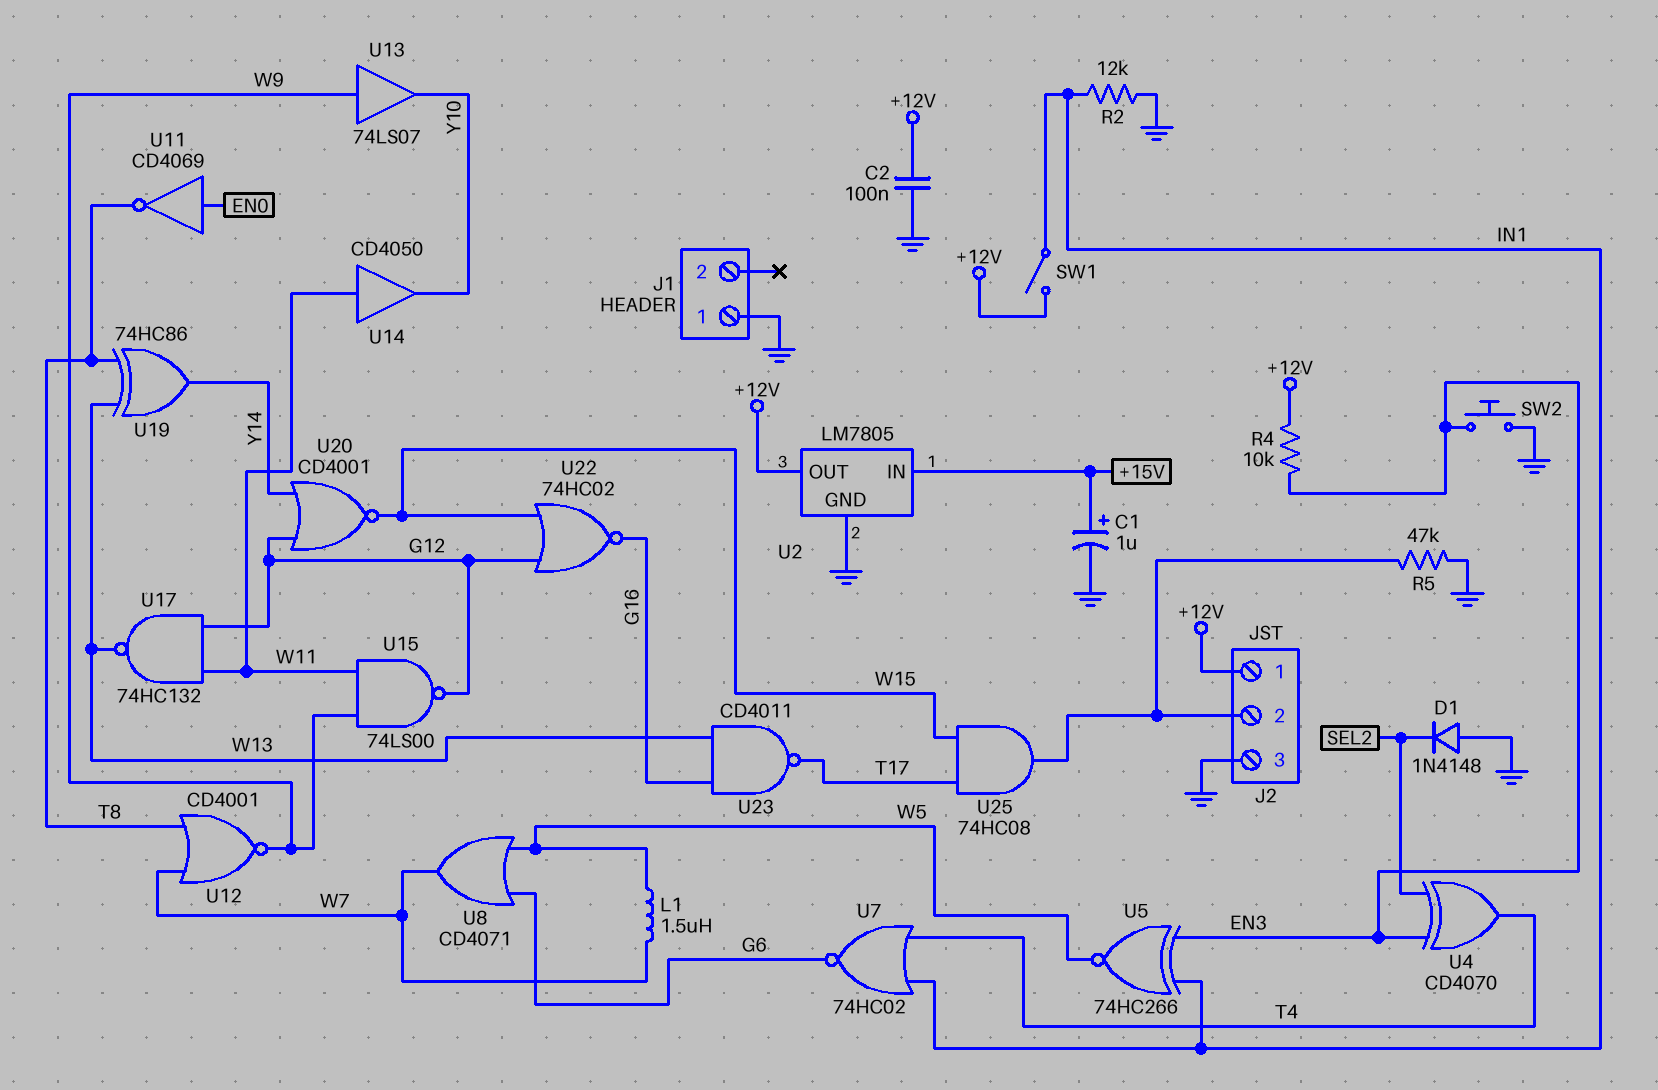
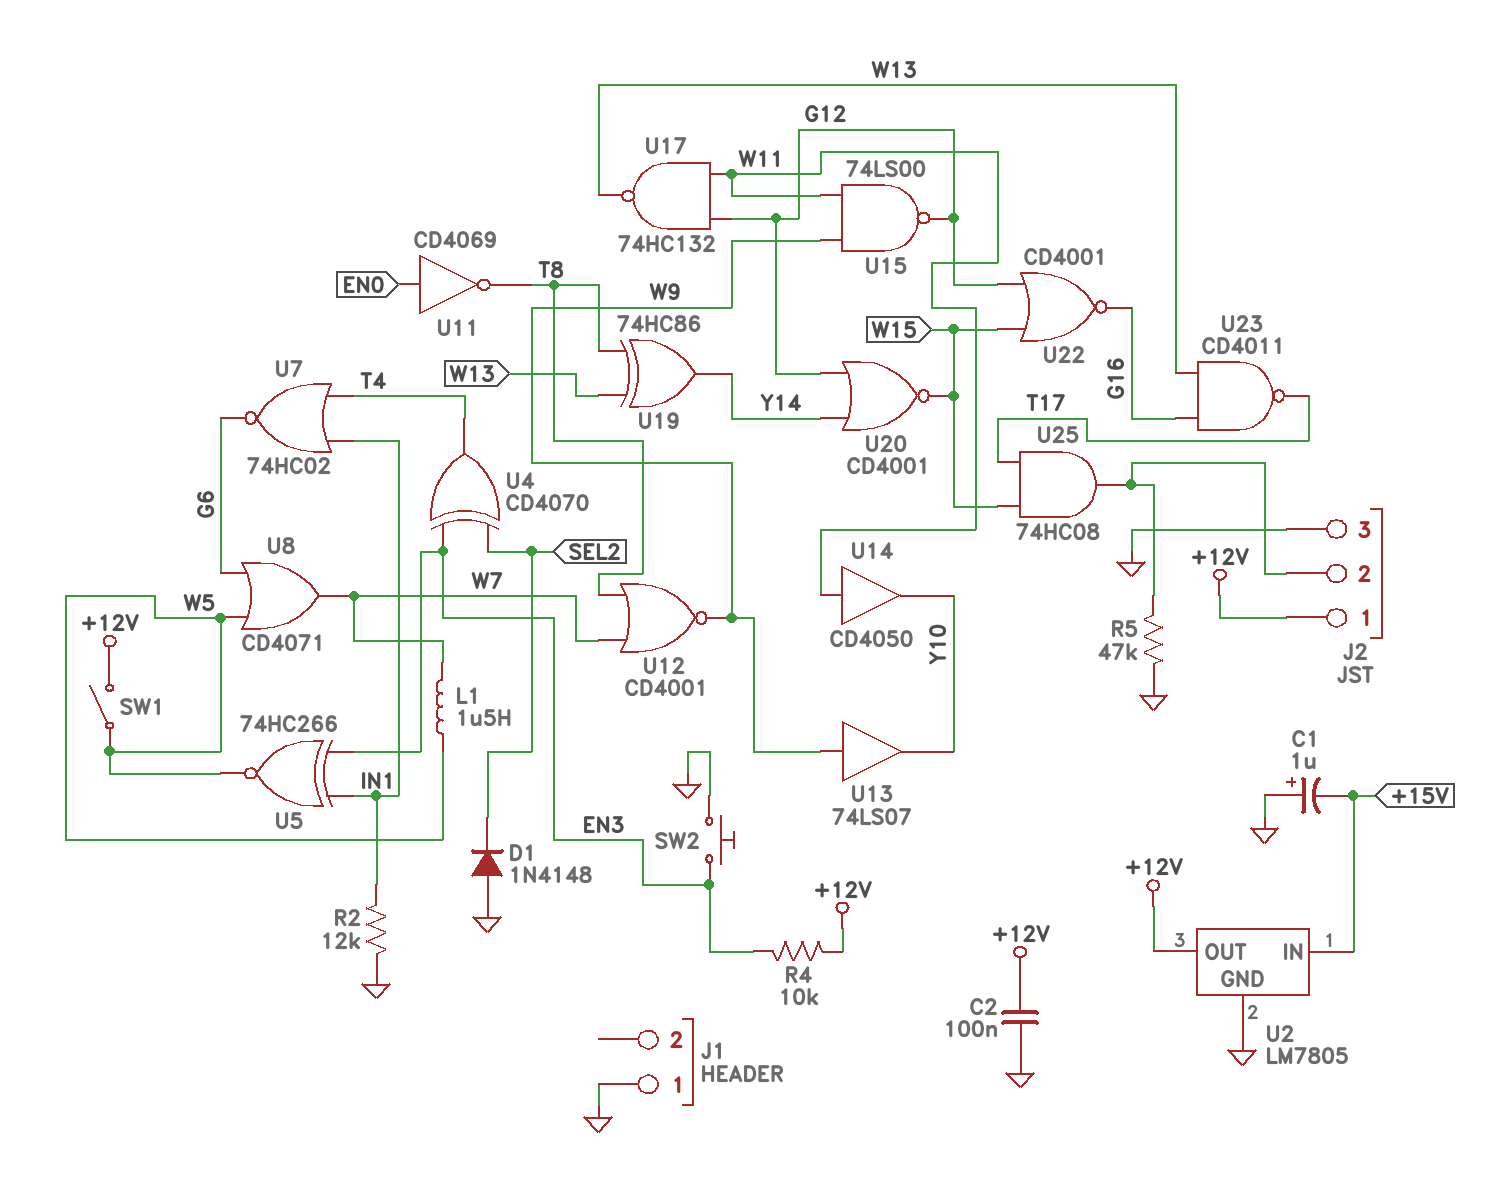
C1: 1uF (plus +15V, minus GND) -> 1uF (plus GND, minus +15V)
SW1: switch (+12V, IN1) -> switch (+12V, W5)
U22: NOR 74HC02 (in G12, in W15, out G16) -> NOR CD4001 (in G12, in W15, out G16)

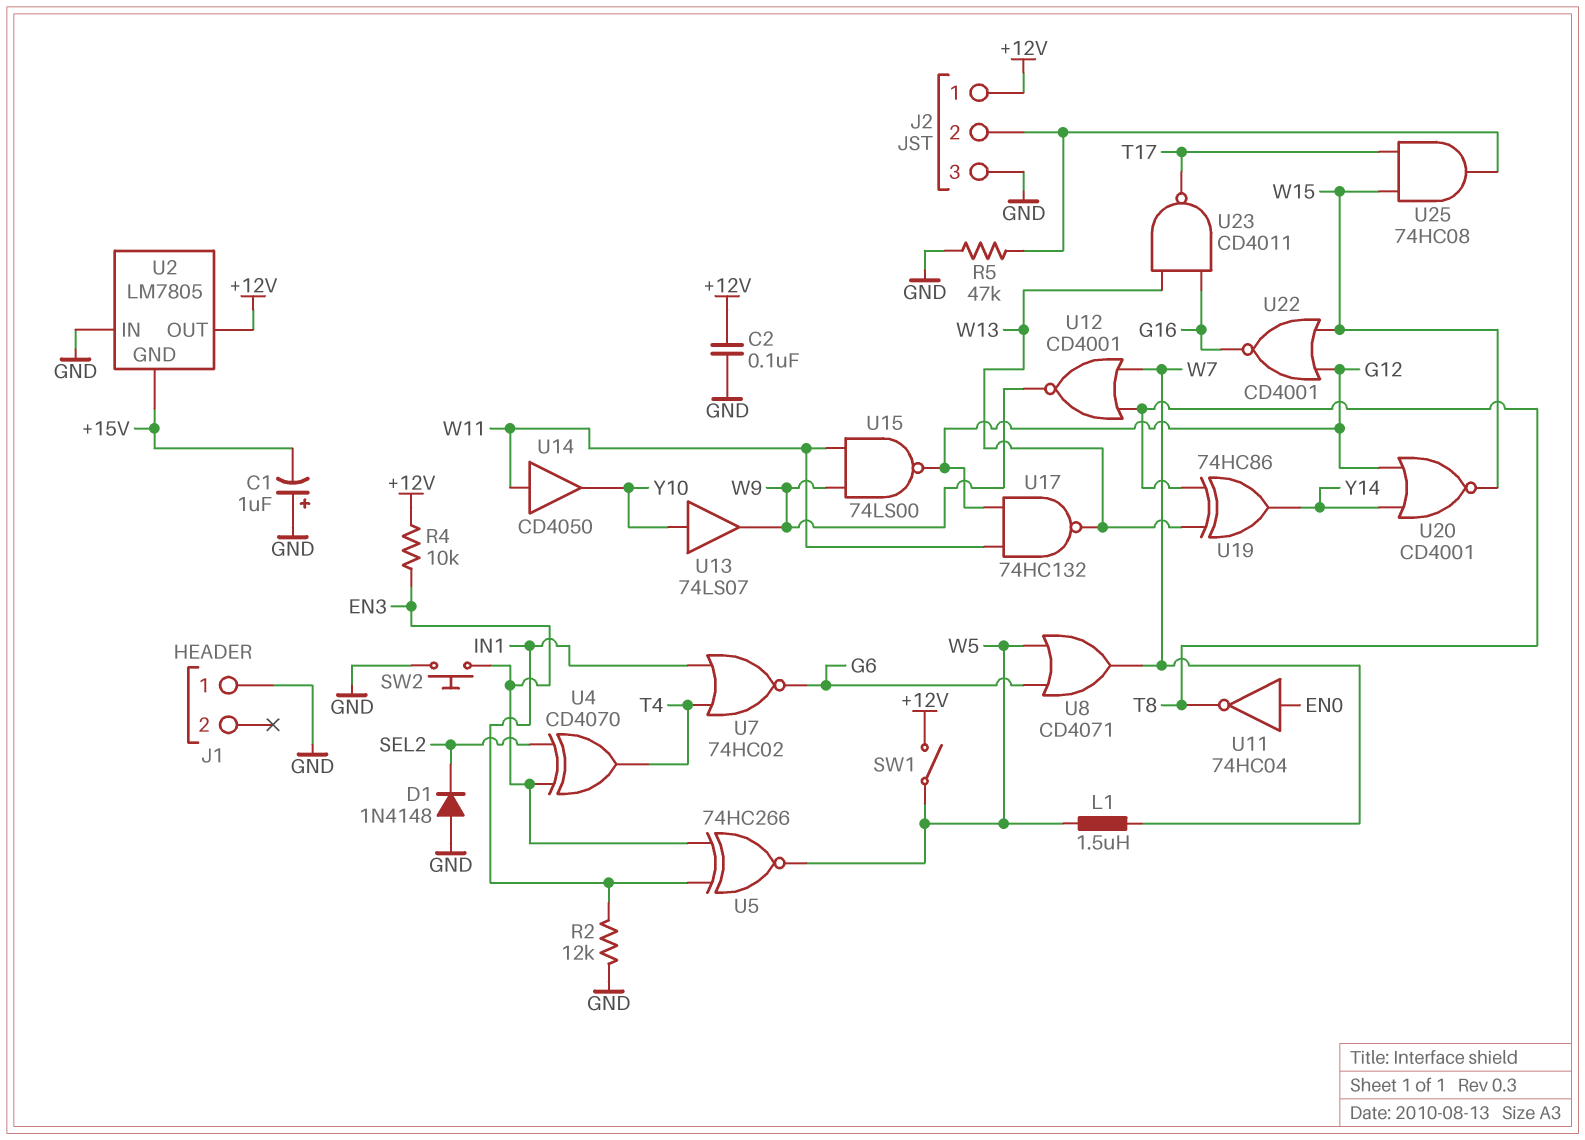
U2 pin GND: GND -> +15V
U2 pin IN: +15V -> GND
U11: NOT CD4069 (in EN0, out T8) -> NOT 74HC04 (in EN0, out T8)
U13: buffer 74LS07 (in W9, out Y10) -> buffer 74LS07 (in Y10, out W9)

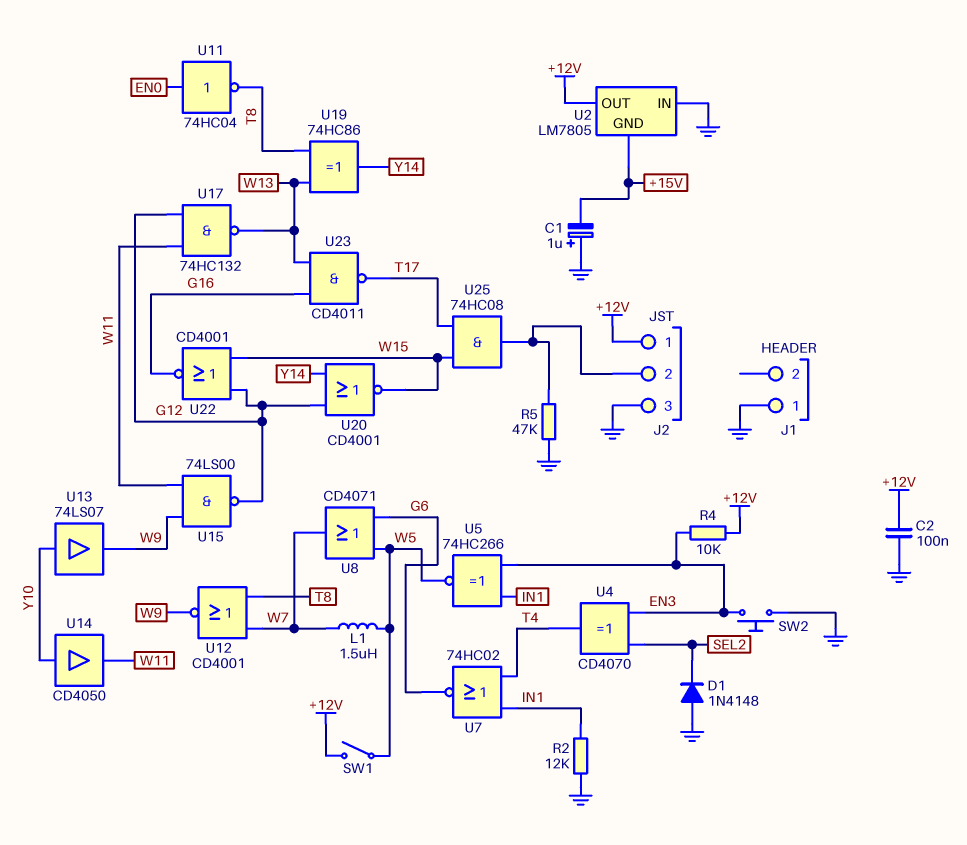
U14: buffer CD4050 (in W11, out Y10) -> buffer CD4050 (in Y10, out W11)

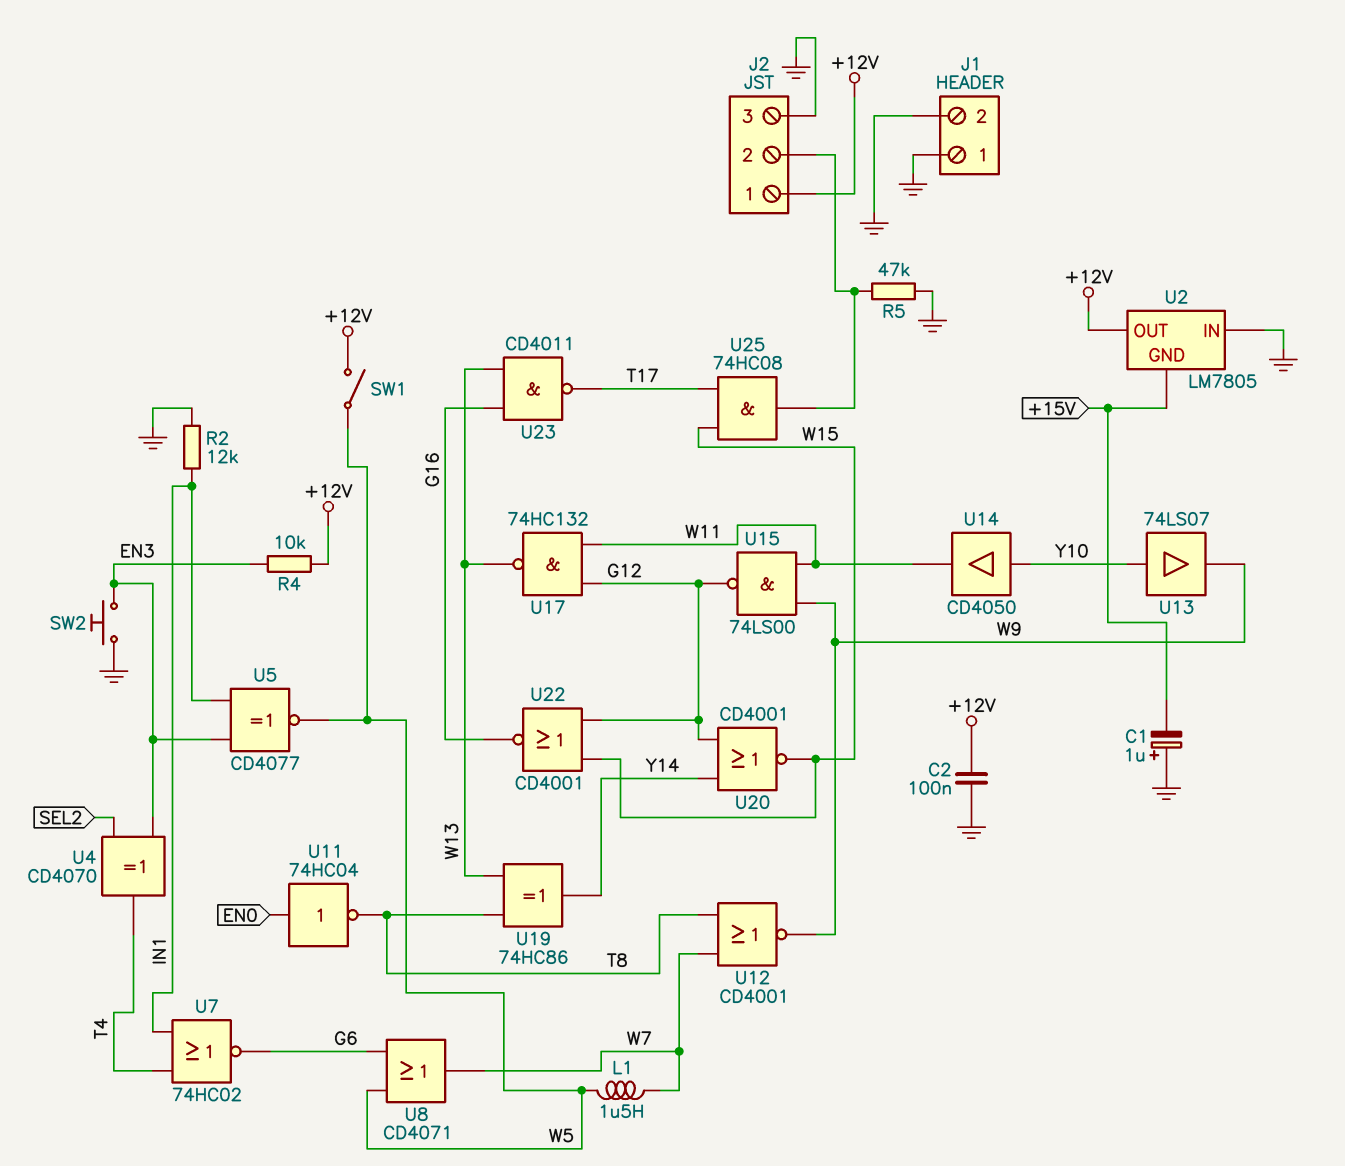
D1: diode 1N4148 (A GND, K SEL2) -> none
J1 pin 2: none -> GND
U5: XNOR 74HC266 (in EN3, in IN1, out W5) -> XNOR CD4077 (in EN3, in IN1, out W5)

